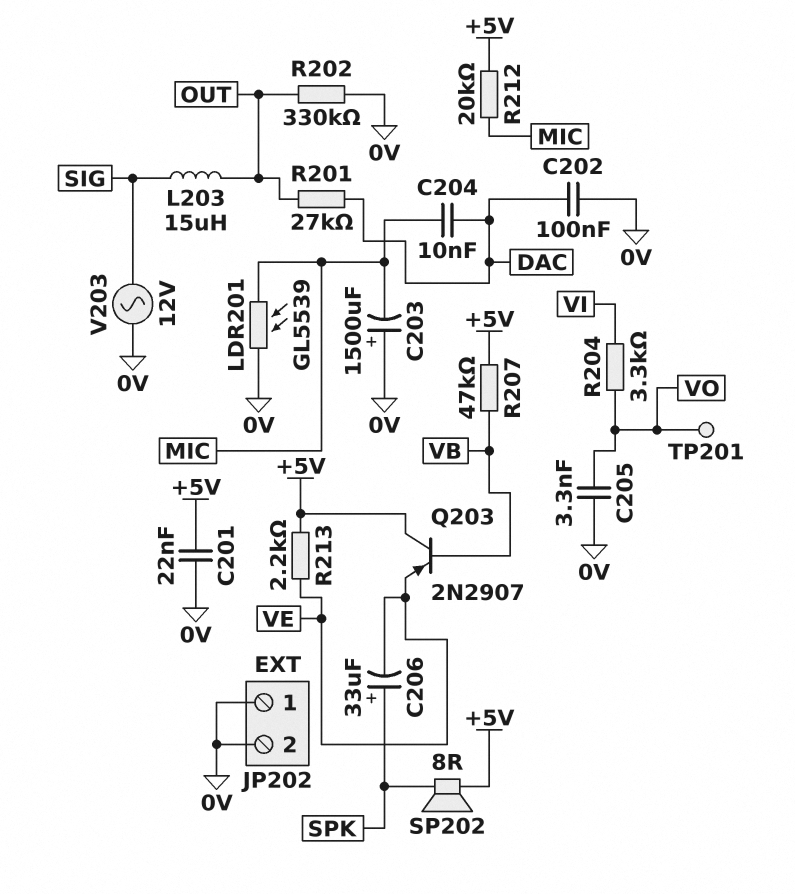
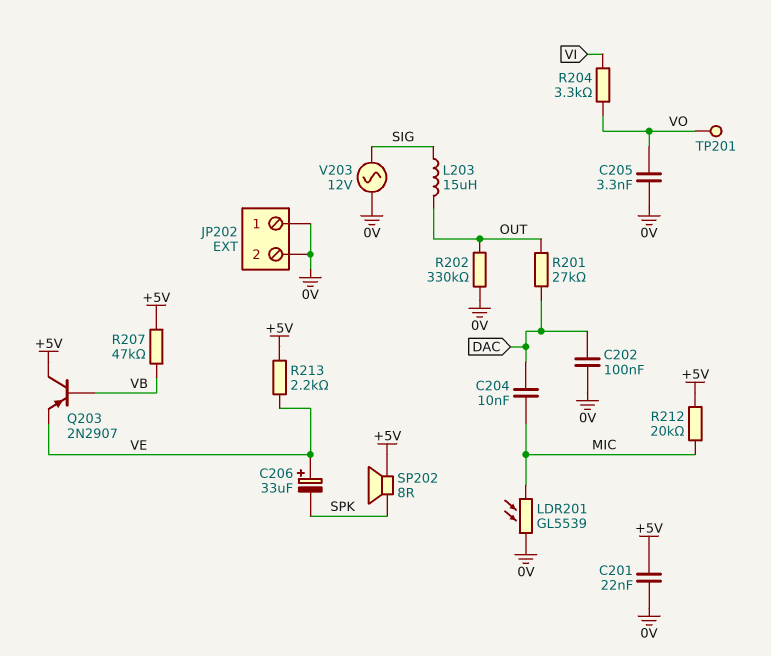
C203: 1500uF (plus 0V, minus MIC) -> none
C206: 33uF (plus SPK, minus VE) -> 33uF (plus VE, minus SPK)

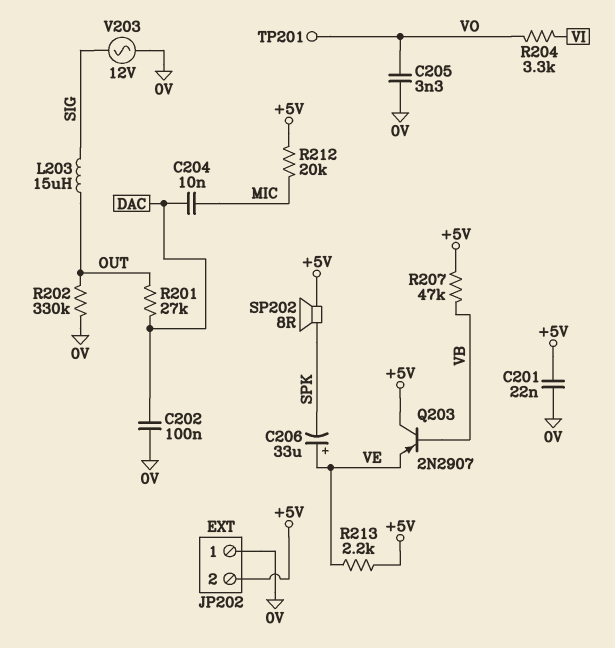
JP202 pin 2: 0V -> +5V
LDR201: GL5539 (0V, MIC) -> none

